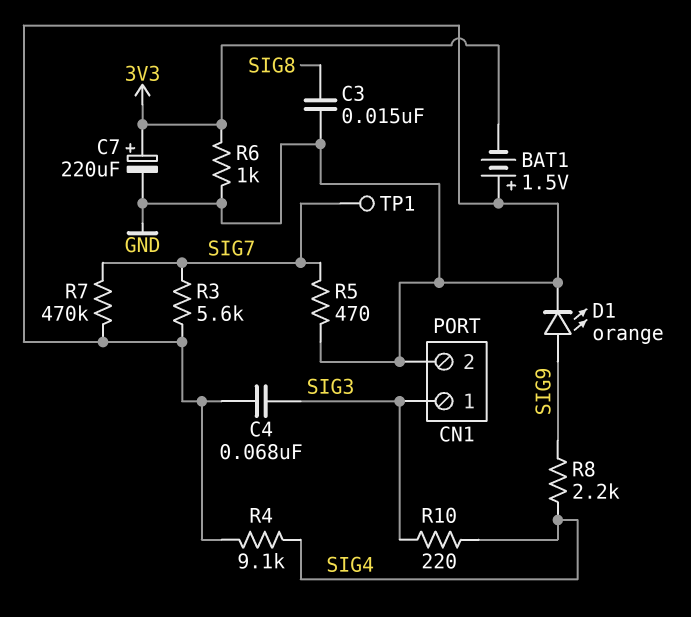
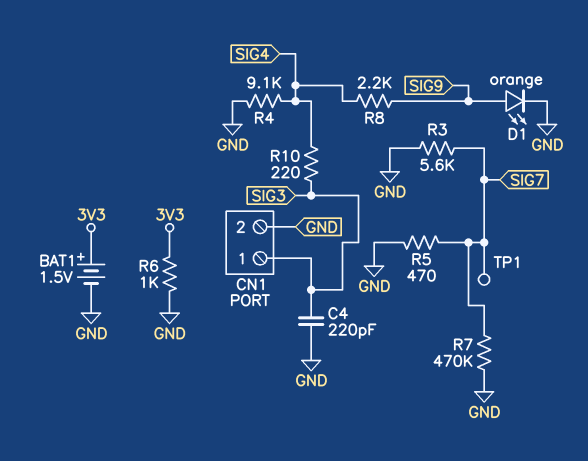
BAT1: 1.5V (plus GND, minus 3V3) -> 1.5V (plus 3V3, minus GND)
C3: 15nF (GND, SIG8) -> none
C4: 68nF (GND, SIG3) -> 220pF (GND, SIG3)
C7: 220uF (plus 3V3, minus GND) -> none

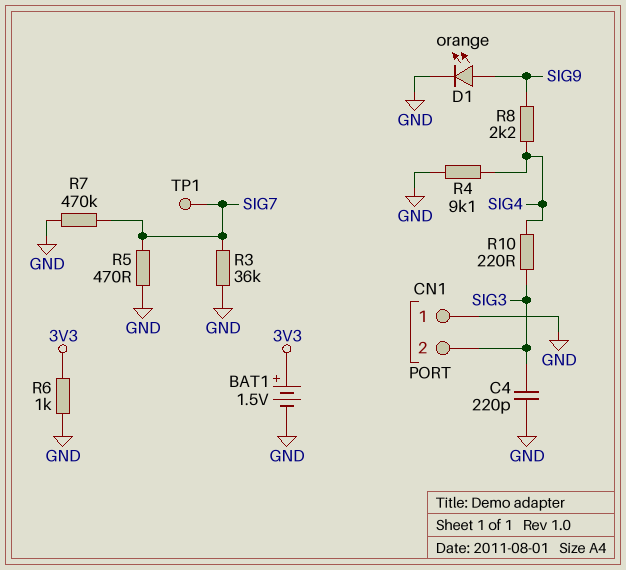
CN1 pin 1: SIG3 -> GND
CN1 pin 2: GND -> SIG3
R3: 5.6k (GND, SIG7) -> 36k (GND, SIG7)

